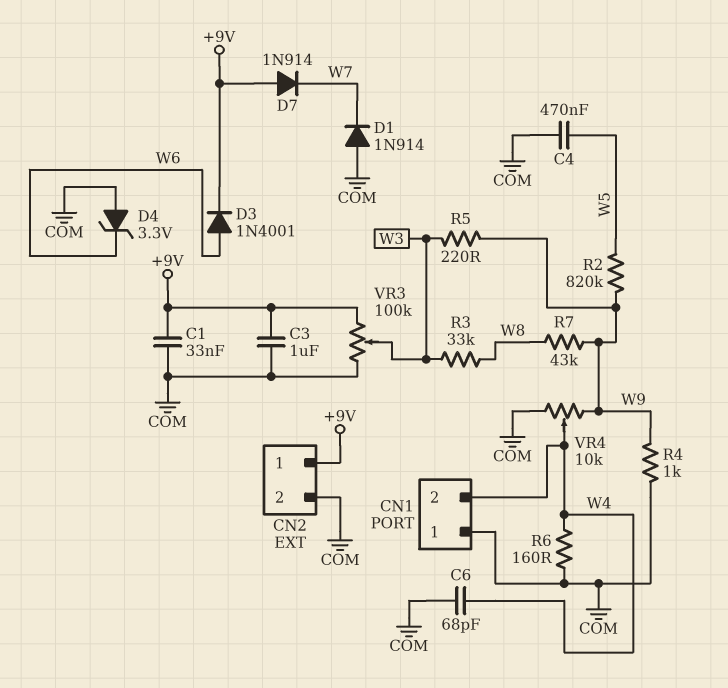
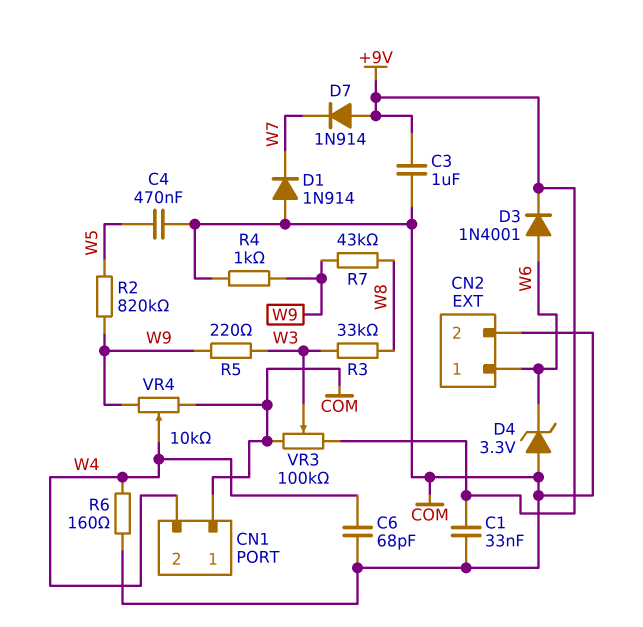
CN2 pin 1: +9V -> W6

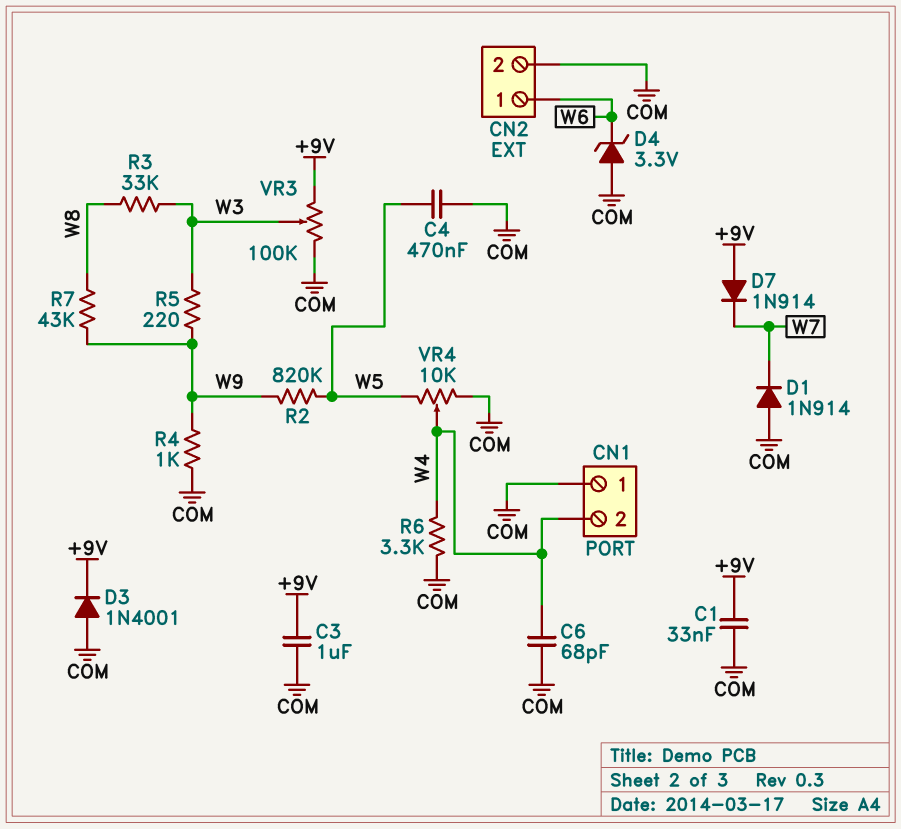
D3: diode 1N4001 (A W6, K +9V) -> diode 1N4001 (A COM, K +9V)
R6: 160 (COM, W4) -> 3.3k (COM, W4)
VR4: 10k (COM, W9, wiper W4) -> 10k (COM, W5, wiper W4)

